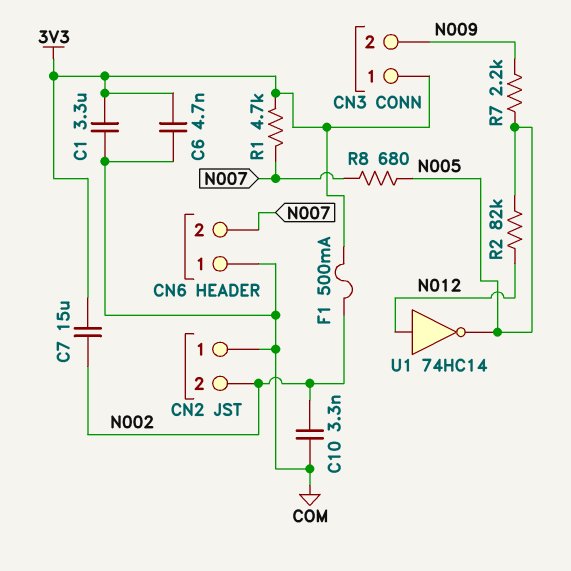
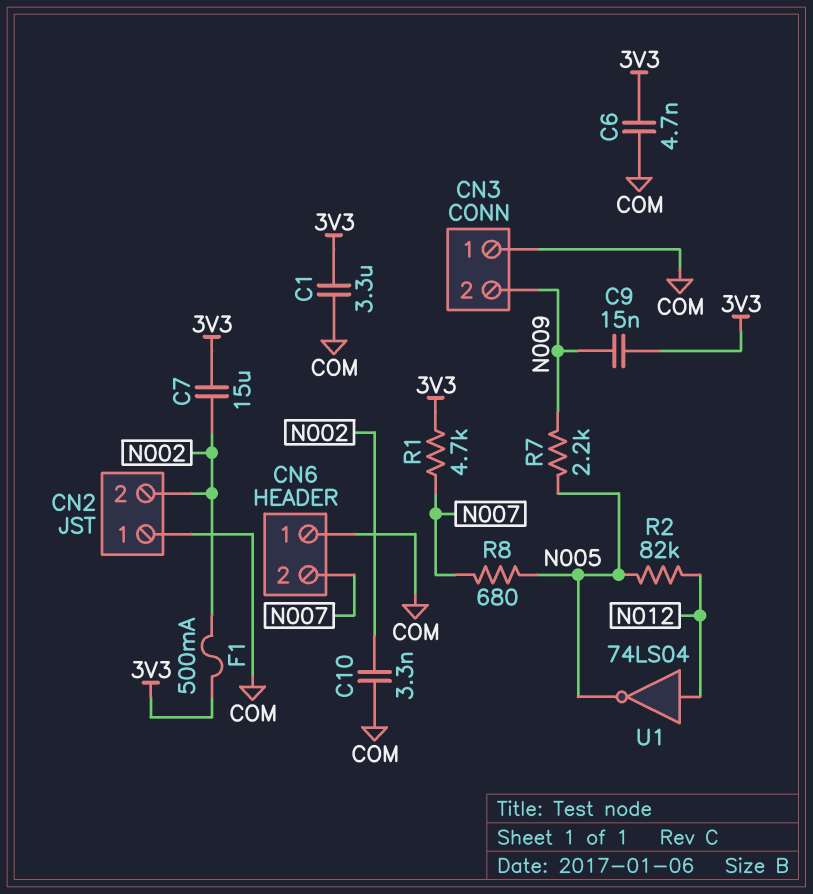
C9: none -> 15nF (3V3, N009)
CN3 pin 1: 3V3 -> COM
U1: NOT 74HC14 (in N012, out N005) -> NOT 74LS04 (in N012, out N005)

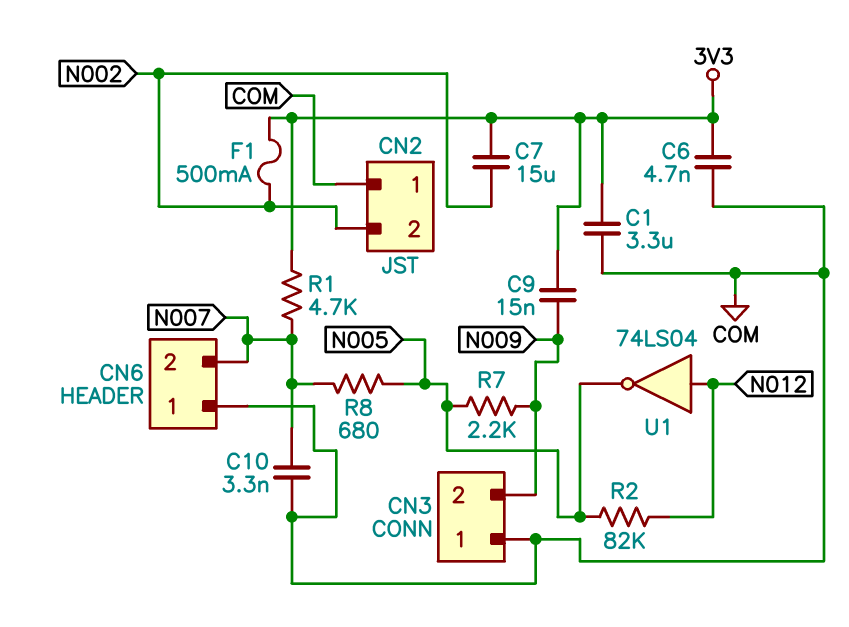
C10: 3.3nF (COM, N002) -> 3.3nF (COM, N007)

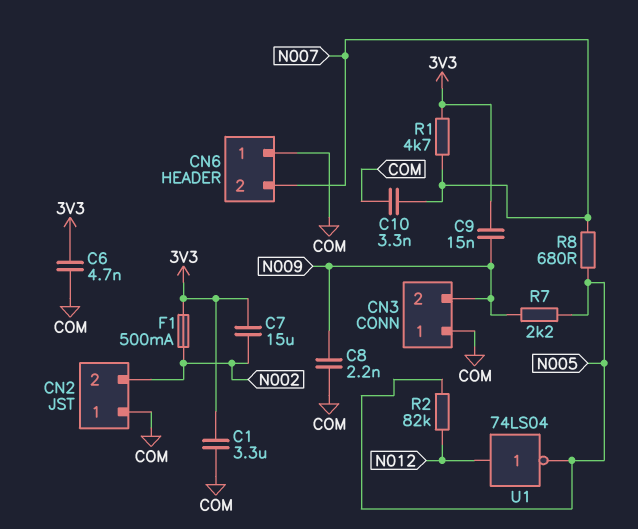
C8: none -> 2.2nF (COM, N009)

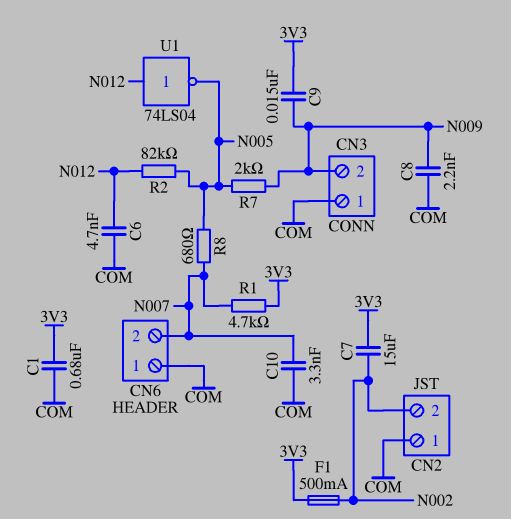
C1: 3.3uF (3V3, COM) -> 680nF (3V3, COM)
C6: 4.7nF (3V3, COM) -> 4.7nF (COM, N012)
R7: 2.2k (N005, N009) -> 2k (N005, N009)

